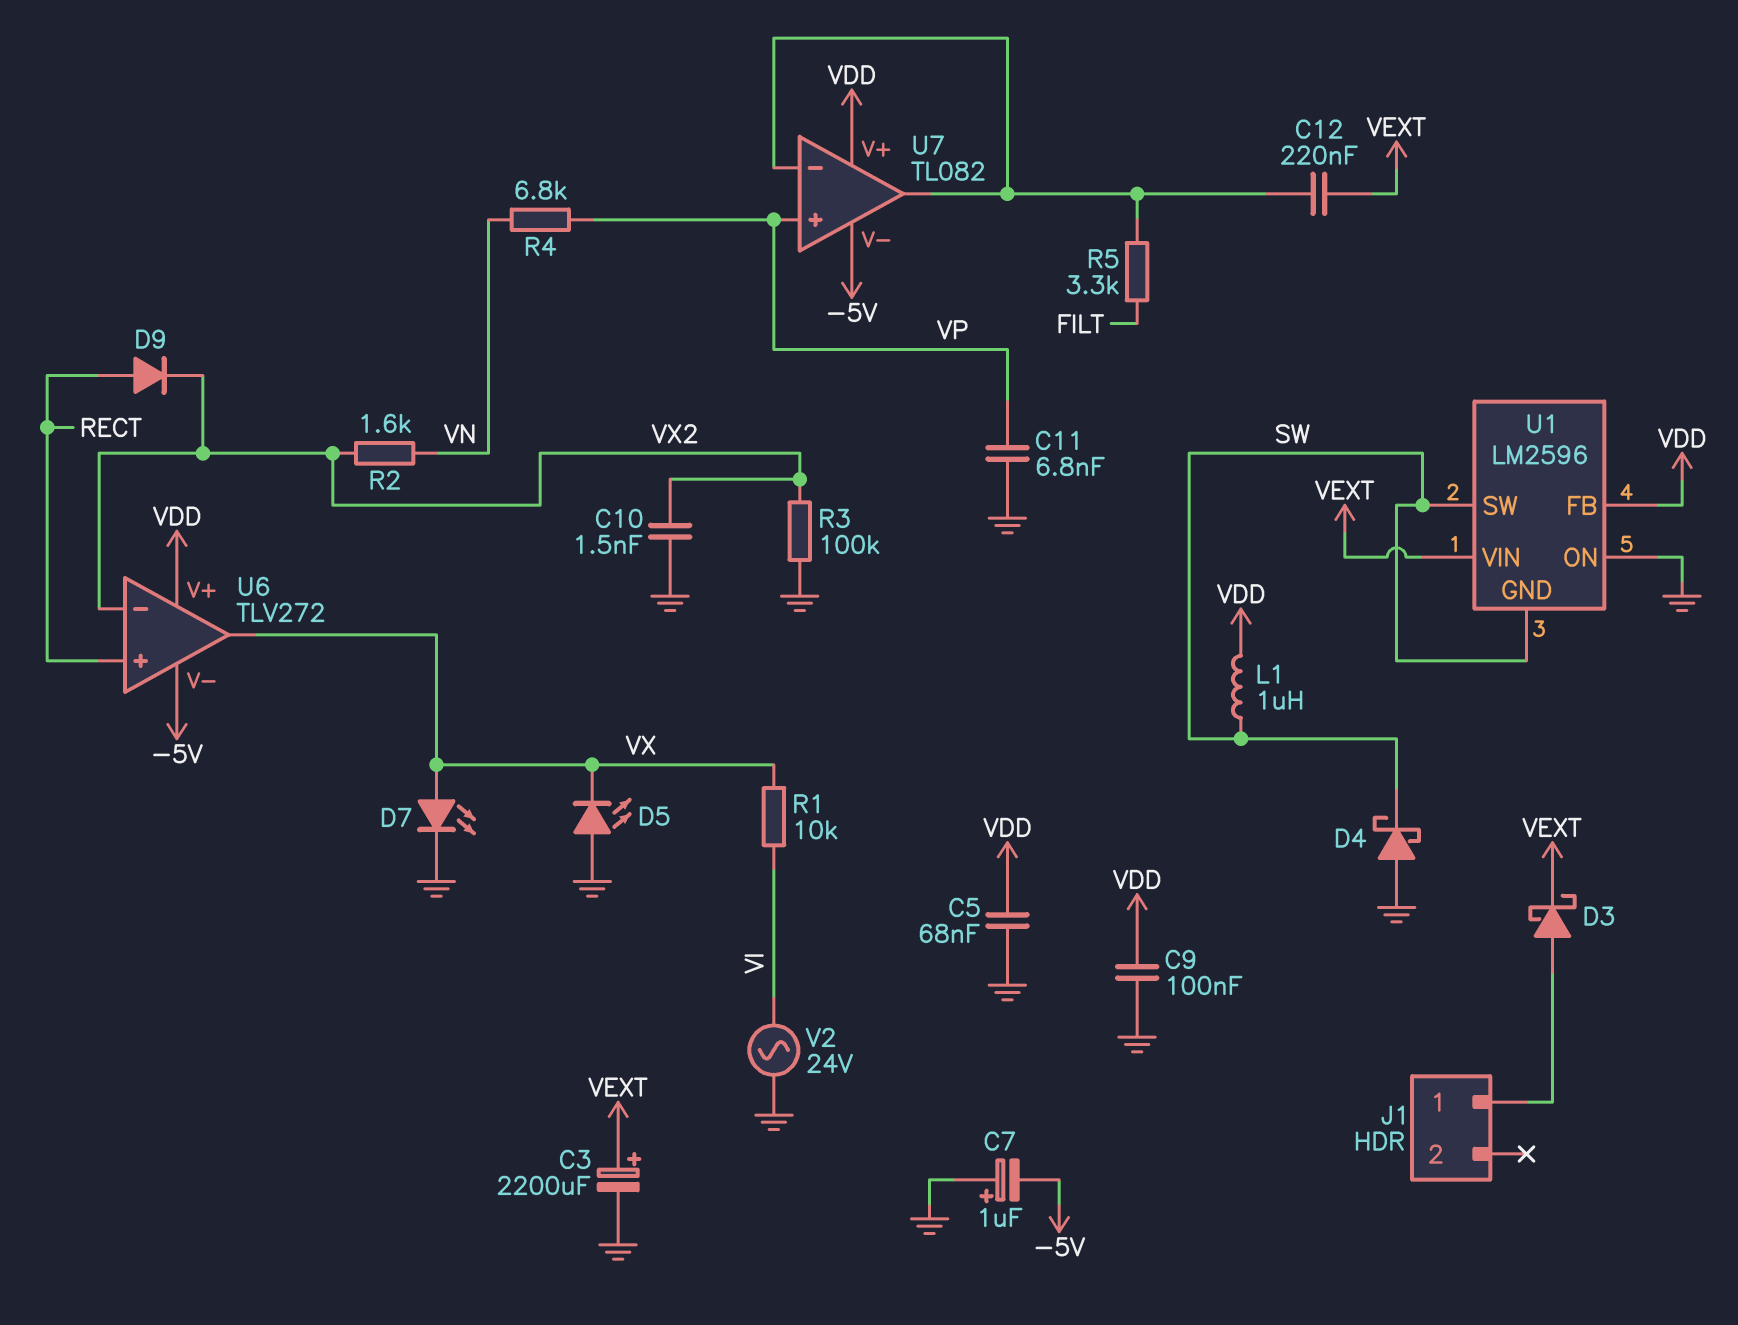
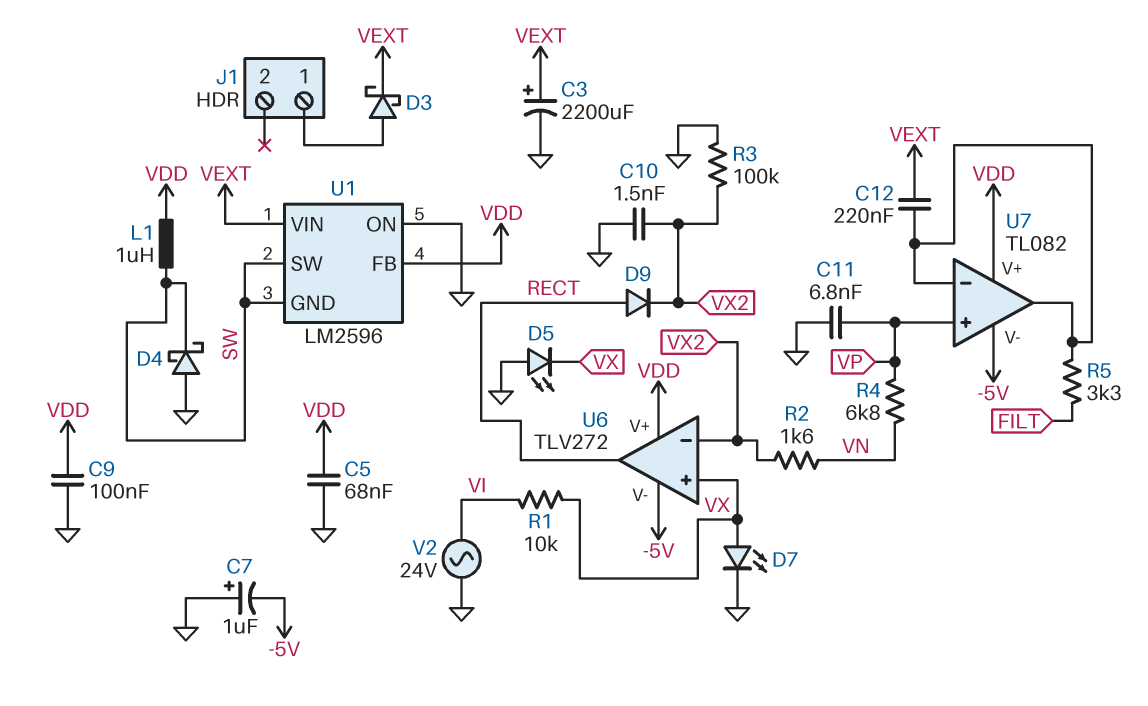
U6 pin in+: RECT -> VX
U6 pin out: VX -> RECT

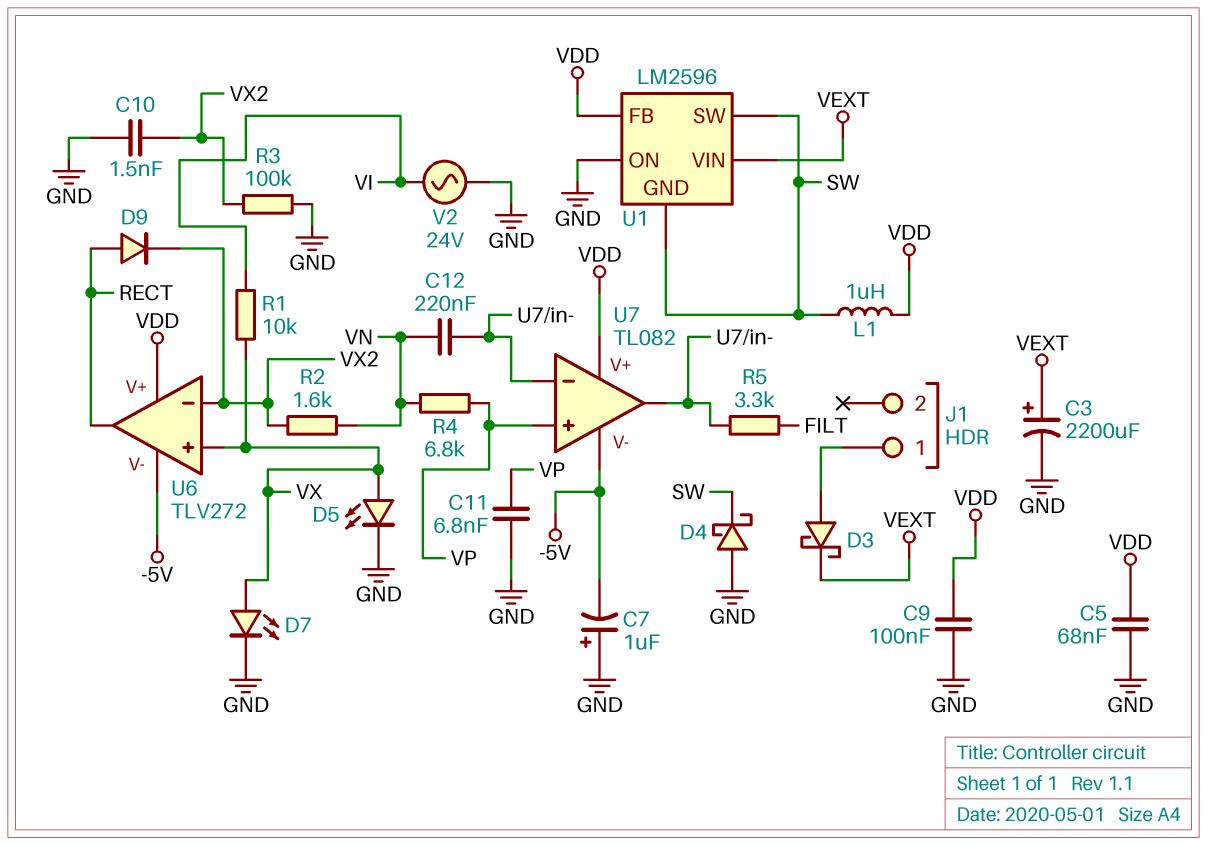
C12: 220nF (U7/in-, VEXT) -> 220nF (U7/in-, VN)
D5: LED (A GND, K VX) -> LED (A VX, K GND)

